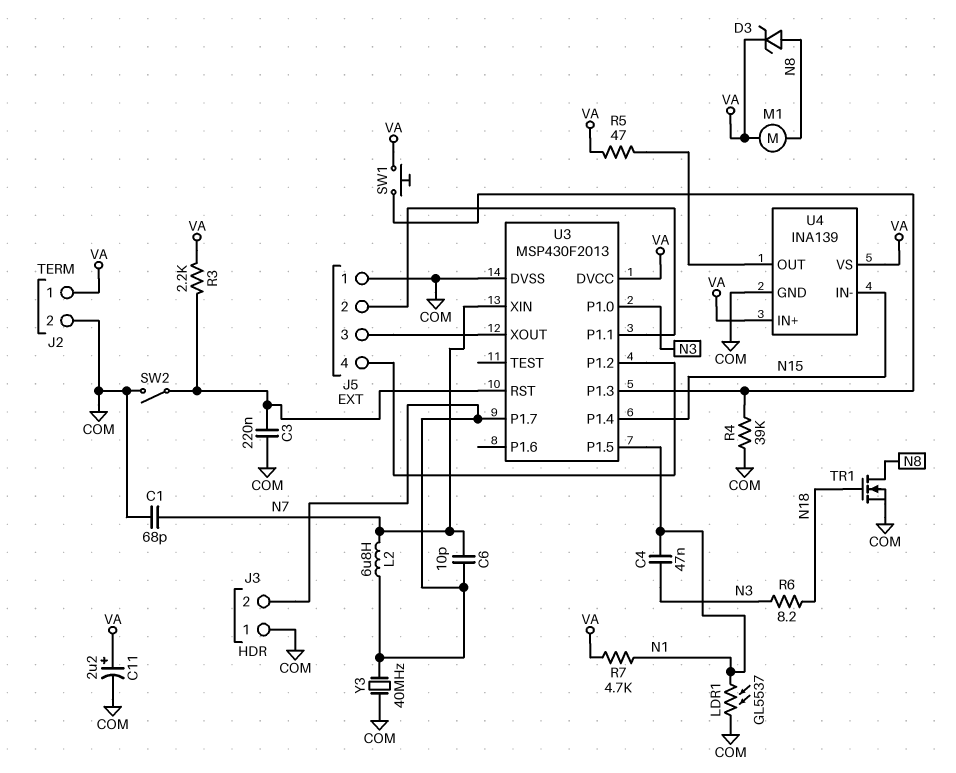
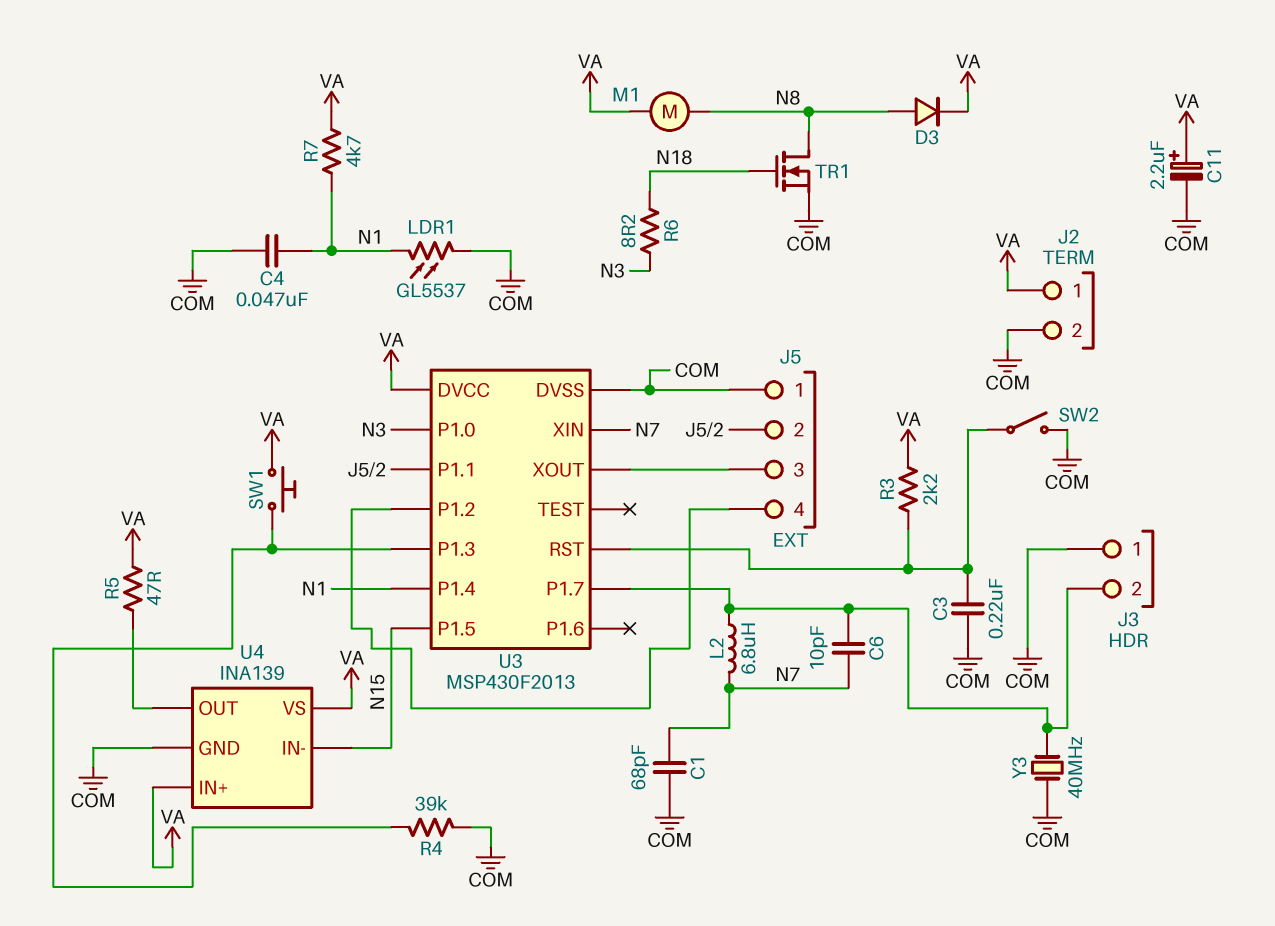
C4: 47nF (N1, N3) -> 47nF (COM, N1)
D3: zener (A N8, K VA) -> diode (A N8, K VA)
U3 pin P1.4: N15 -> N1
U3 pin P1.5: N1 -> N15

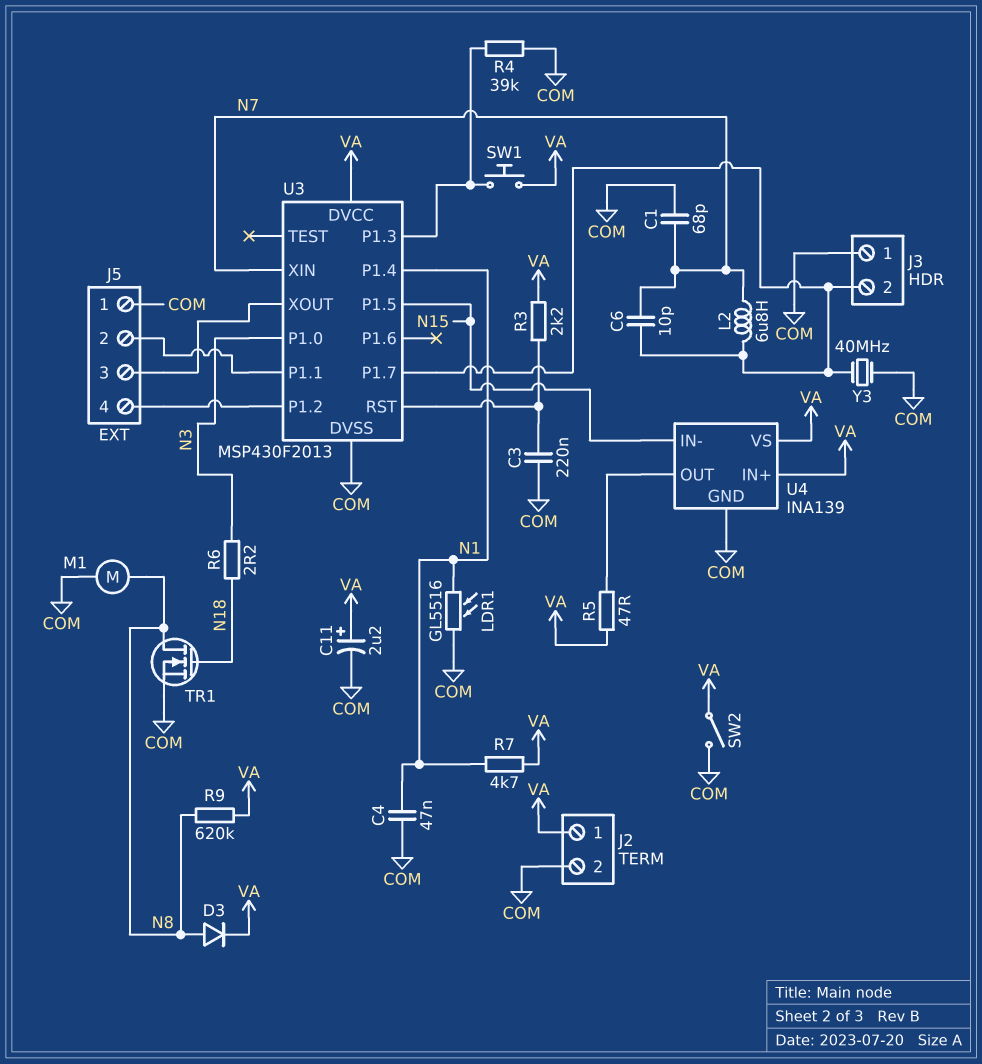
LDR1: GL5537 (COM, N1) -> GL5516 (COM, N1)
M1: motor (N8, VA) -> motor (COM, N8)
R6: 8.2 (N3, N18) -> 2.2 (N3, N18)
R9: none -> 620k (N8, VA)
SW2: switch (COM, U3/RST) -> switch (COM, VA)

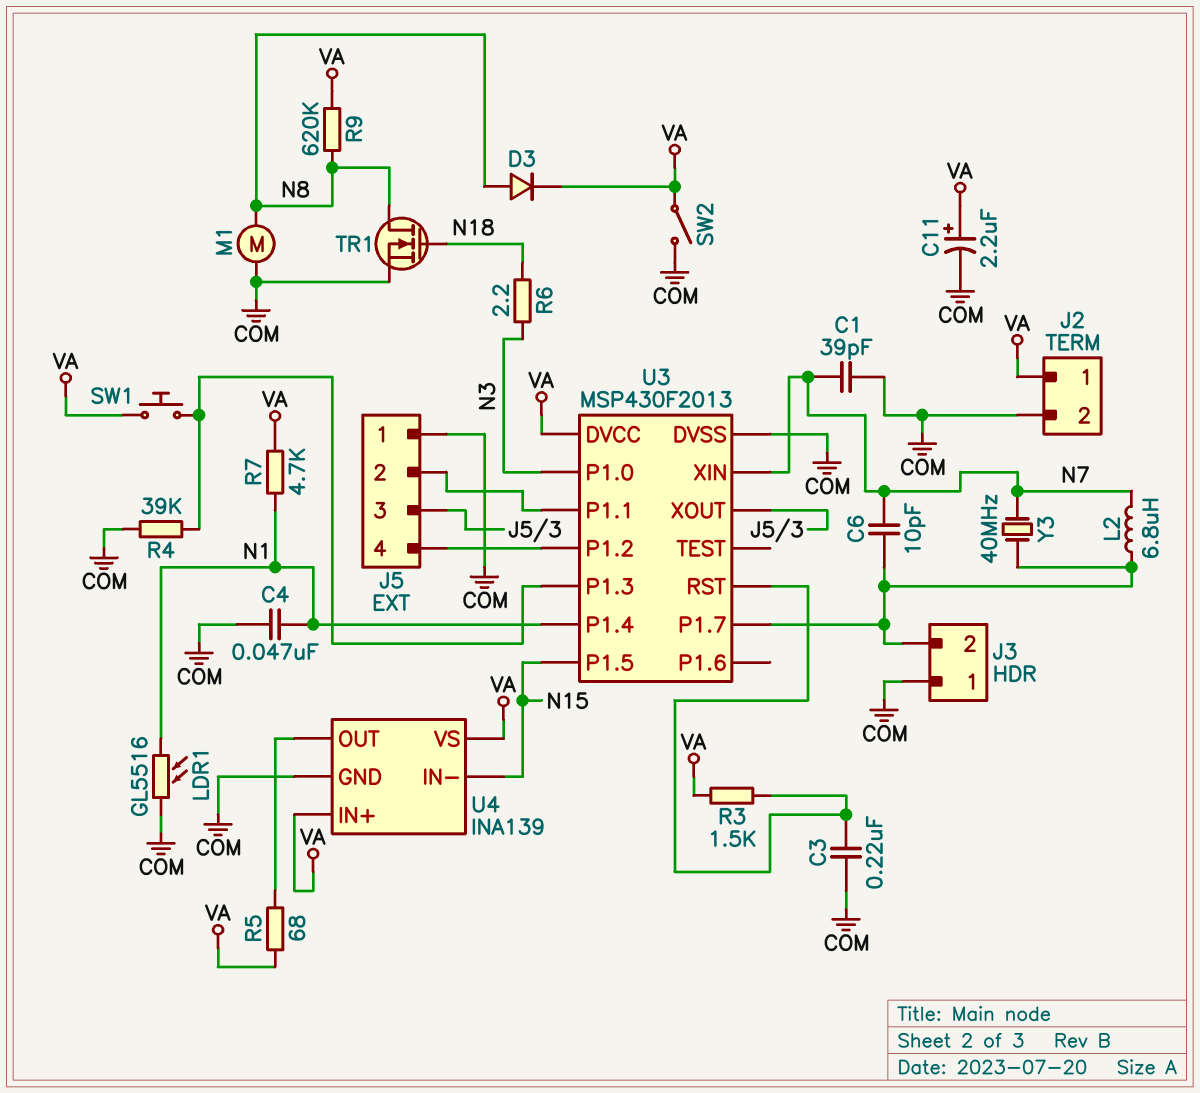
C1: 68pF (COM, N7) -> 39pF (COM, N7)
R3: 2.2k (U3/RST, VA) -> 1.5k (U3/RST, VA)
R5: 47 (U4/OUT, VA) -> 68 (U4/OUT, VA)
Y3: 40MHz (COM, J3/2) -> 40MHz (J3/2, N7)

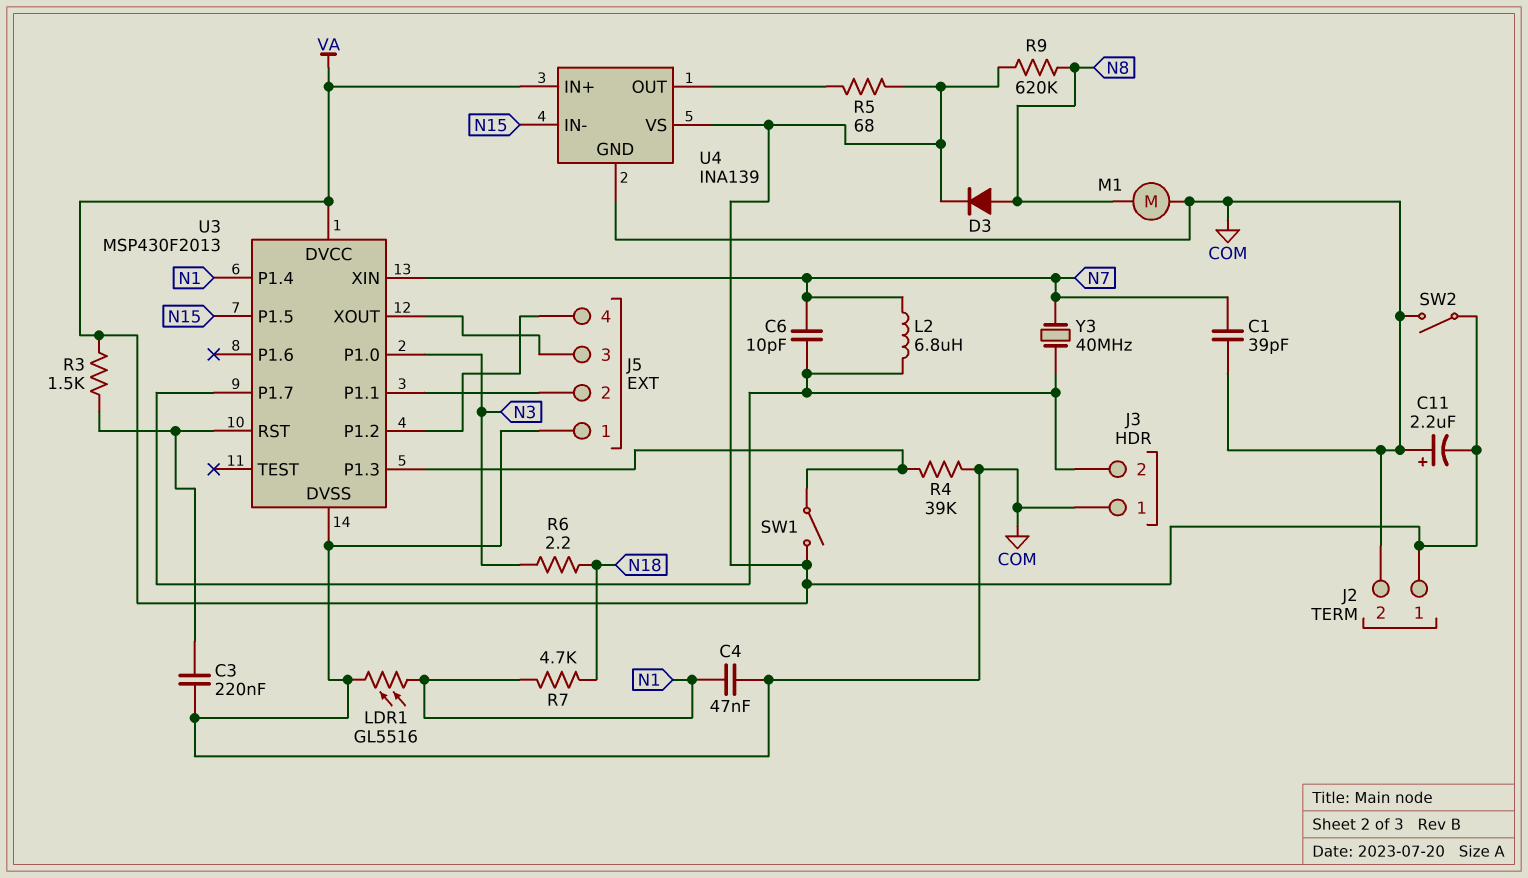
C11: 2.2uF (plus VA, minus COM) -> 2.2uF (plus COM, minus VA)
R7: 4.7k (N1, VA) -> 4.7k (N1, N18)
SW1: button (U3/P1.3, VA) -> switch (U3/P1.3, VA)
TR1: NMOS (G N18, D N8, S COM) -> none

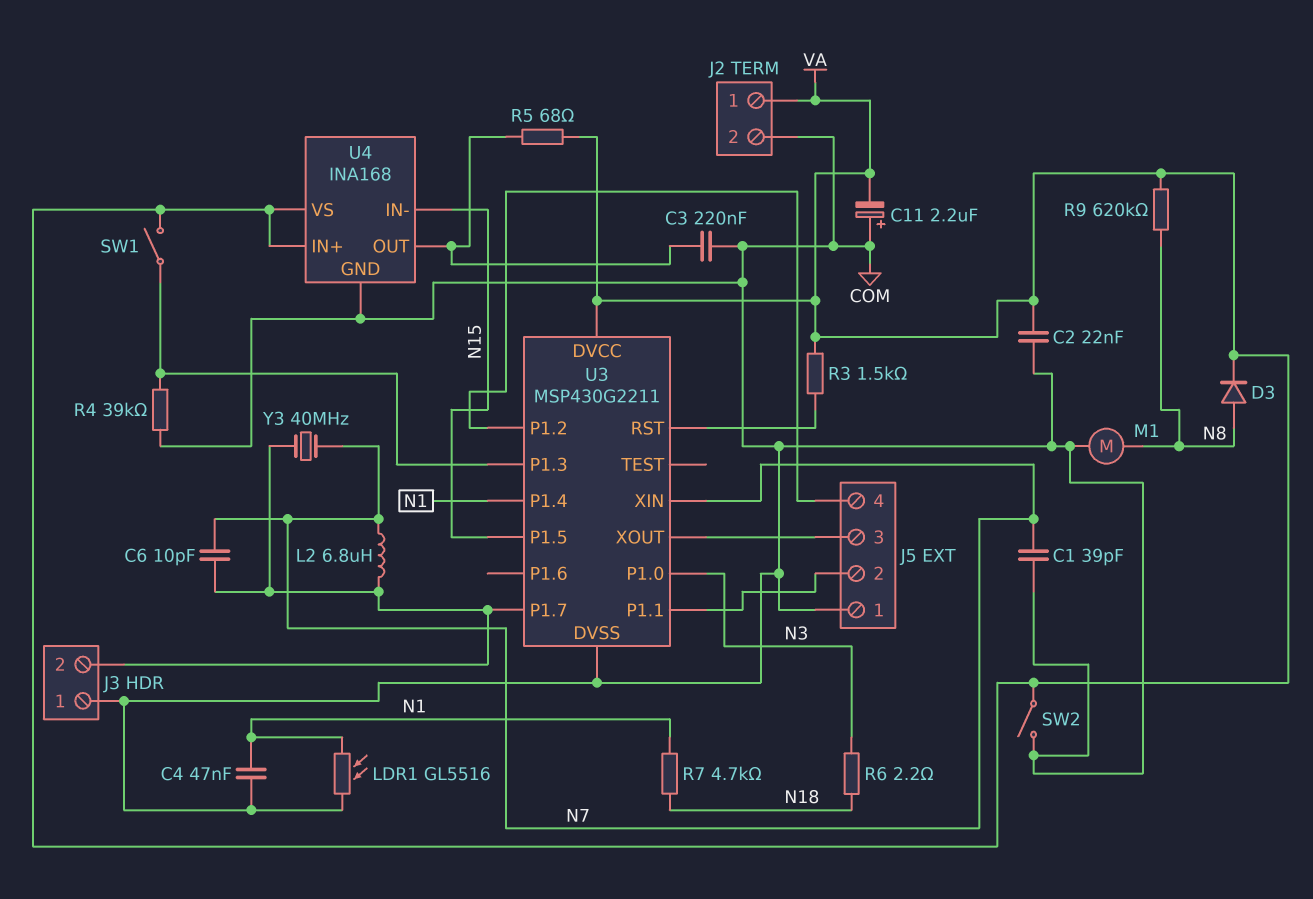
C2: none -> 22nF (COM, VA)
C3: 220nF (COM, U3/RST) -> 220nF (COM, U4/OUT)
U3: MSP430F2013 -> MSP430G2211
U4: INA139 -> INA168

